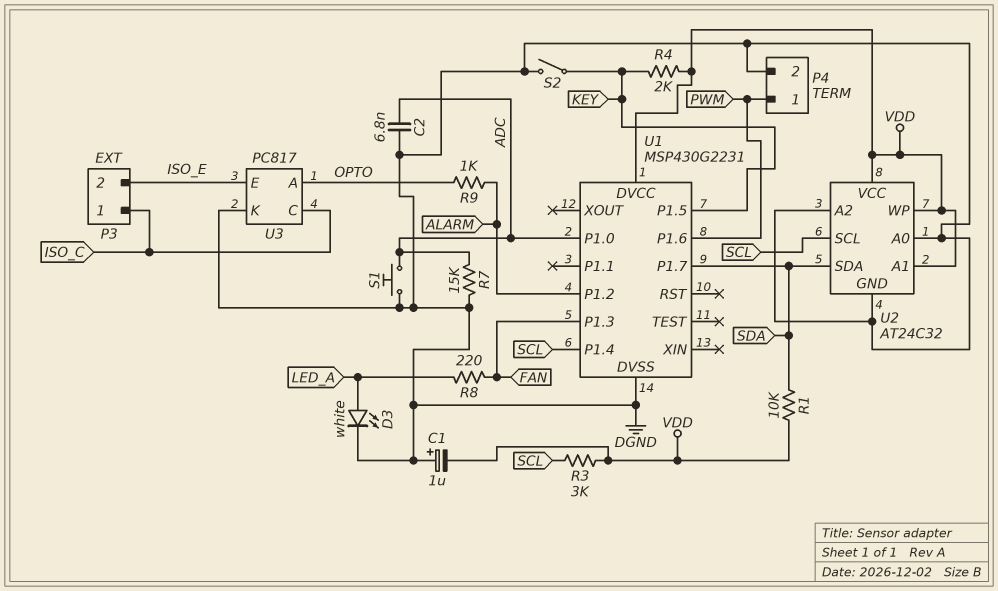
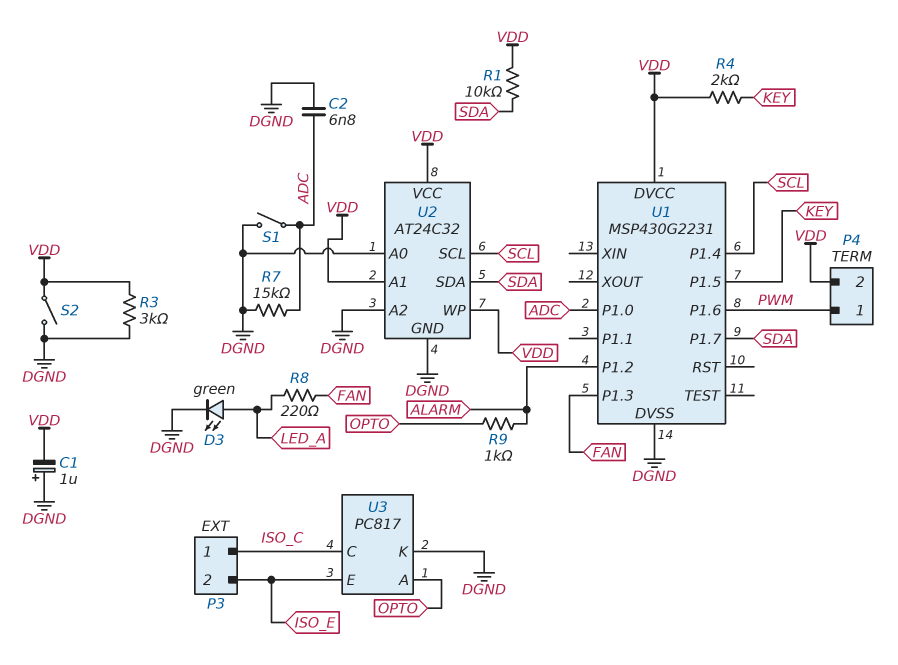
D3: LED white (A LED_A, K DGND) -> LED green (A LED_A, K DGND)
P4 pin 2: DGND -> VDD
R3: 3k (SCL, VDD) -> 3k (DGND, VDD)
S1: button (ADC, DGND) -> switch (ADC, DGND)
S2: switch (DGND, KEY) -> switch (DGND, VDD)

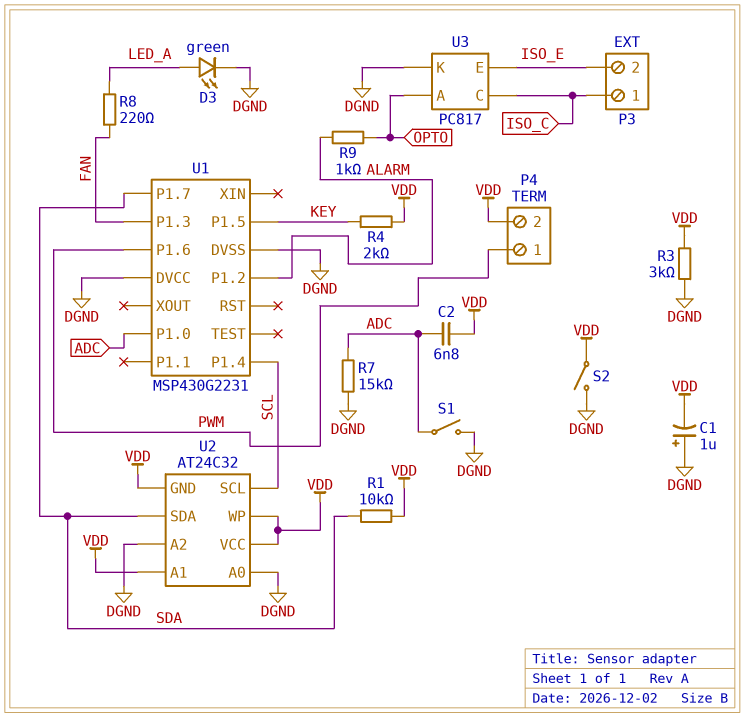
C2: 6.8nF (ADC, DGND) -> 6.8nF (ADC, VDD)
U1 pin DVCC: VDD -> DGND
U2 pin GND: DGND -> VDD

